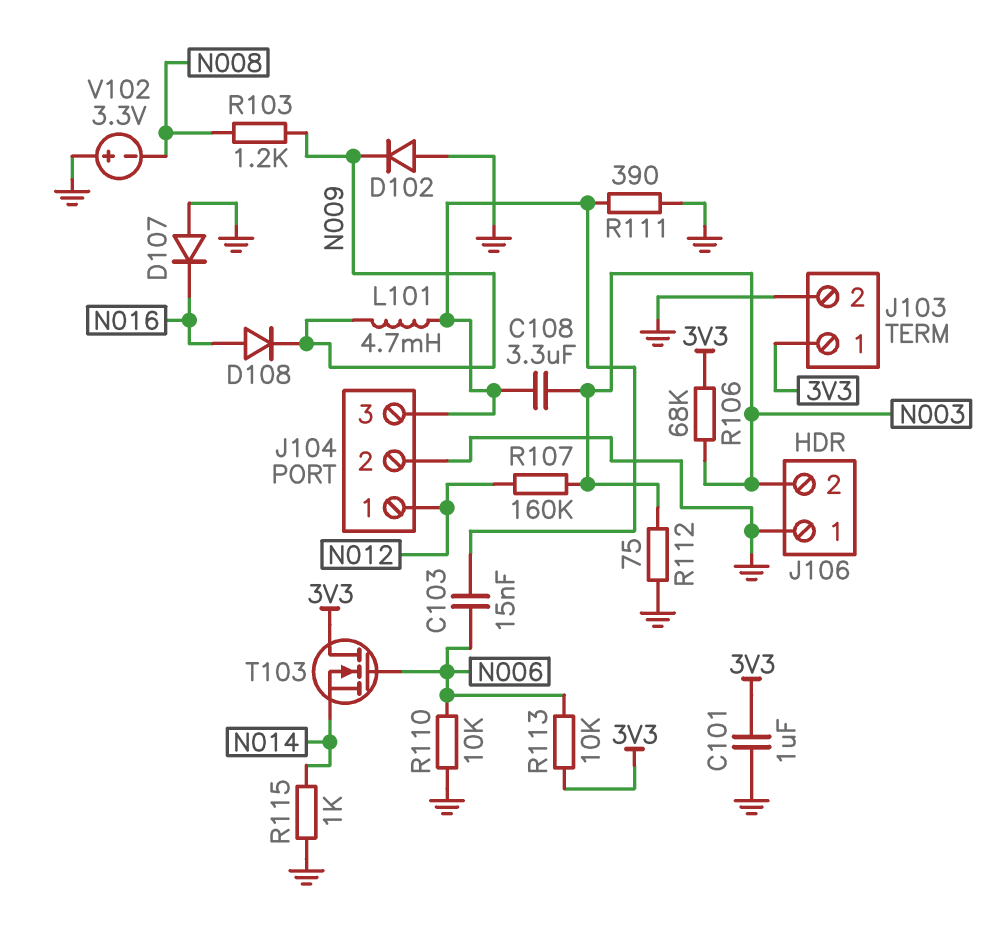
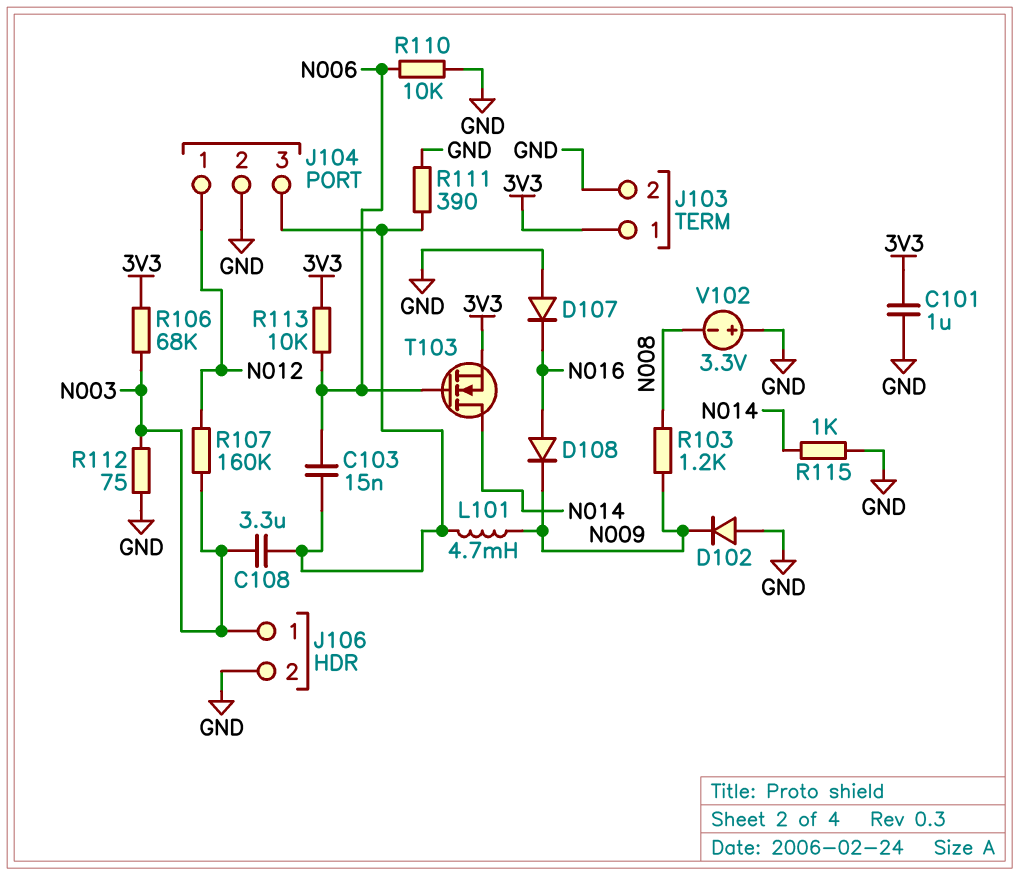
J106 pin 1: GND -> N003
J106 pin 2: N003 -> GND
T103: NMOS (G N006, D 3V3, S N014) -> NMOS (G N006, D N014, S 3V3)

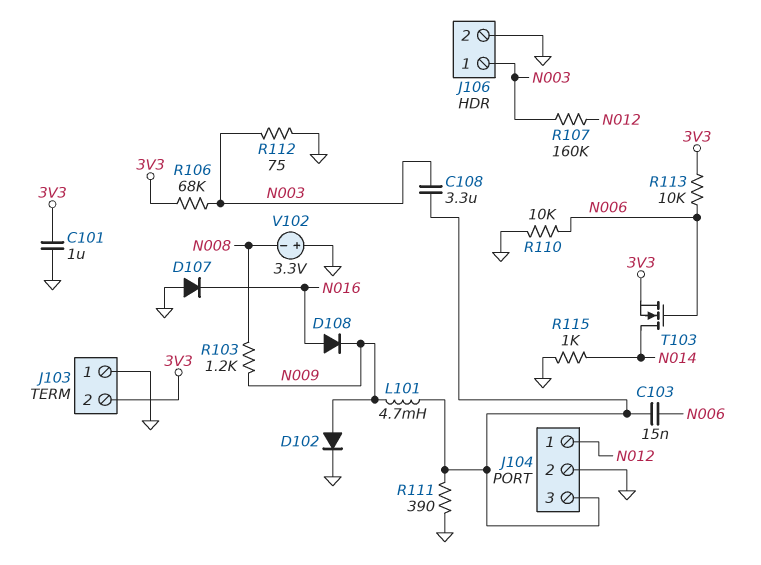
D102: diode (A GND, K N009) -> diode (A N009, K GND)
J103 pin 1: 3V3 -> GND
J103 pin 2: GND -> 3V3

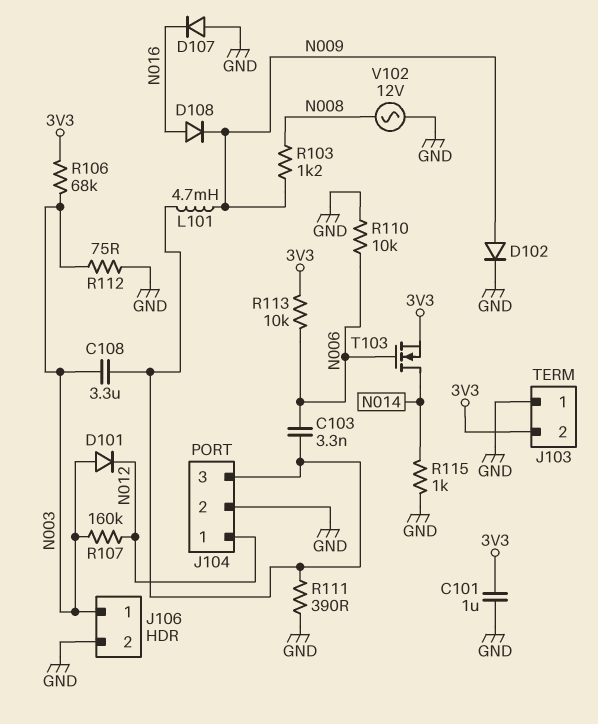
C103: 15nF (J104/3, N006) -> 3.3nF (J104/3, N006)
D101: none -> diode (A N003, K N012)
V102: 3.3V (plus GND, minus N008) -> AC 12V (GND, N008)

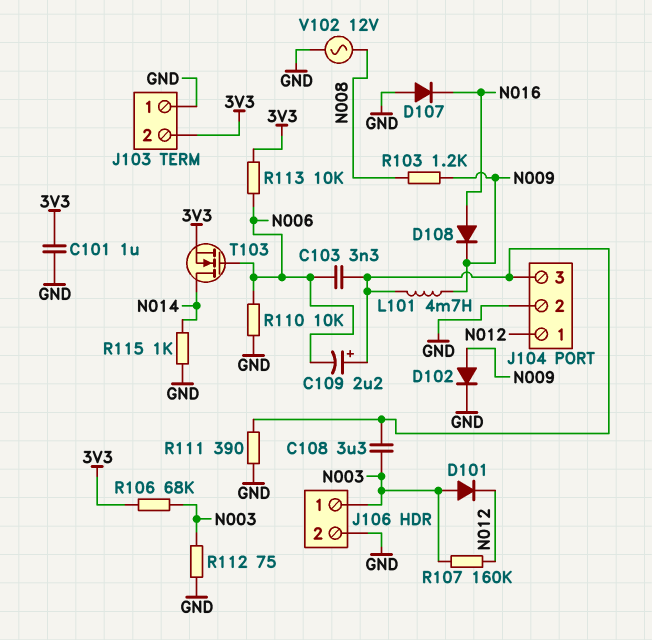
C109: none -> 2.2uF (plus J104/3, minus N006)

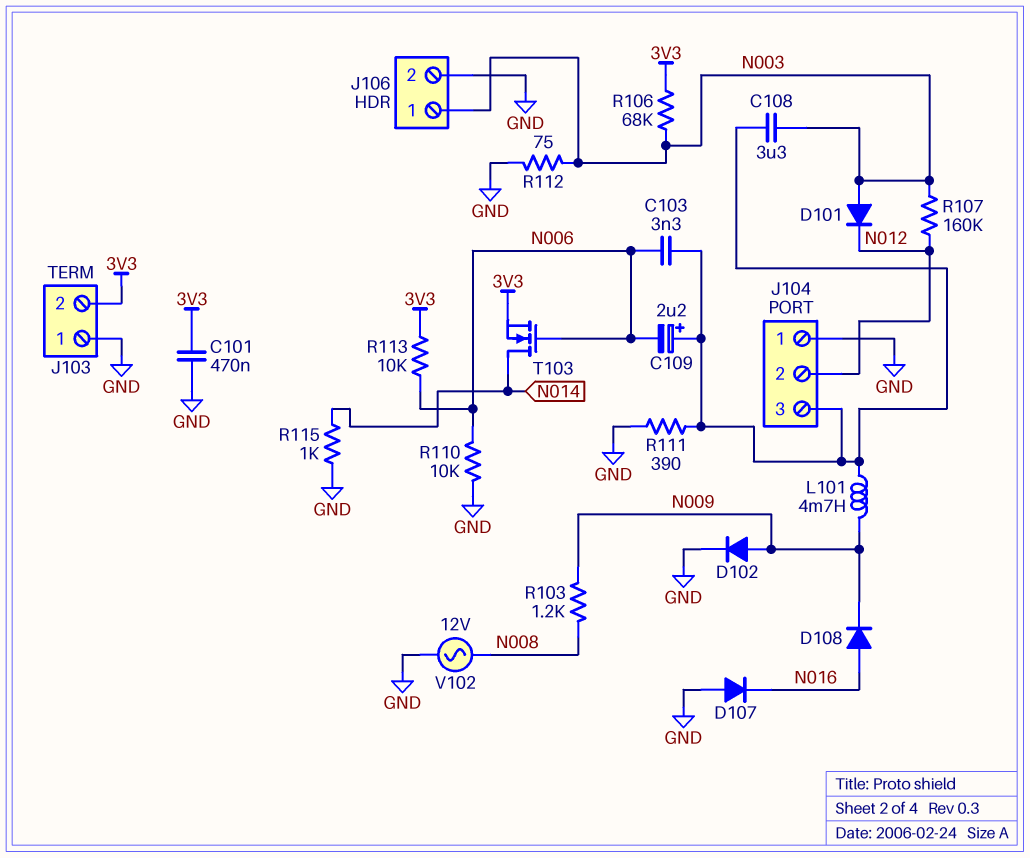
C101: 1uF (3V3, GND) -> 470nF (3V3, GND)
J104 pin 1: N012 -> GND
J104 pin 2: GND -> N012

